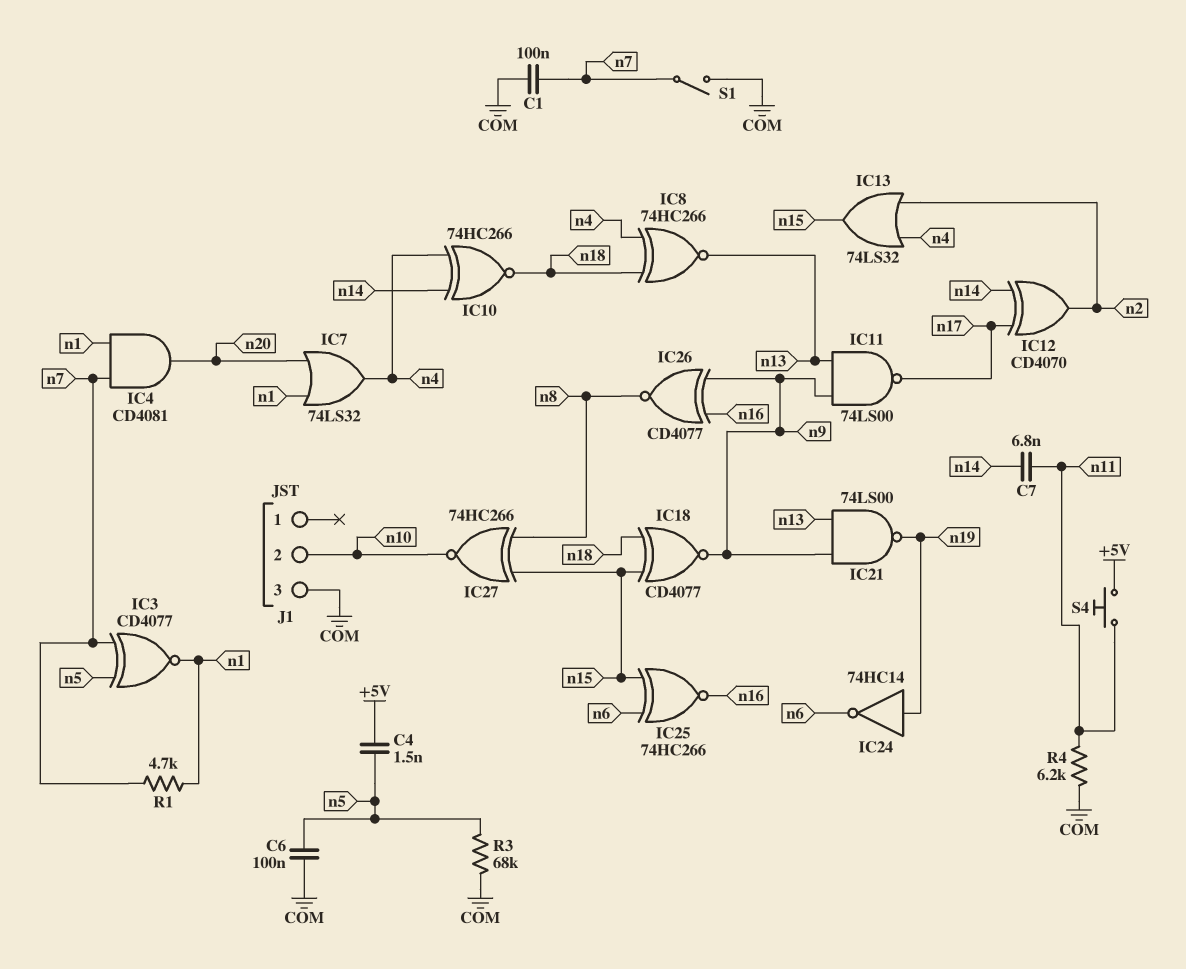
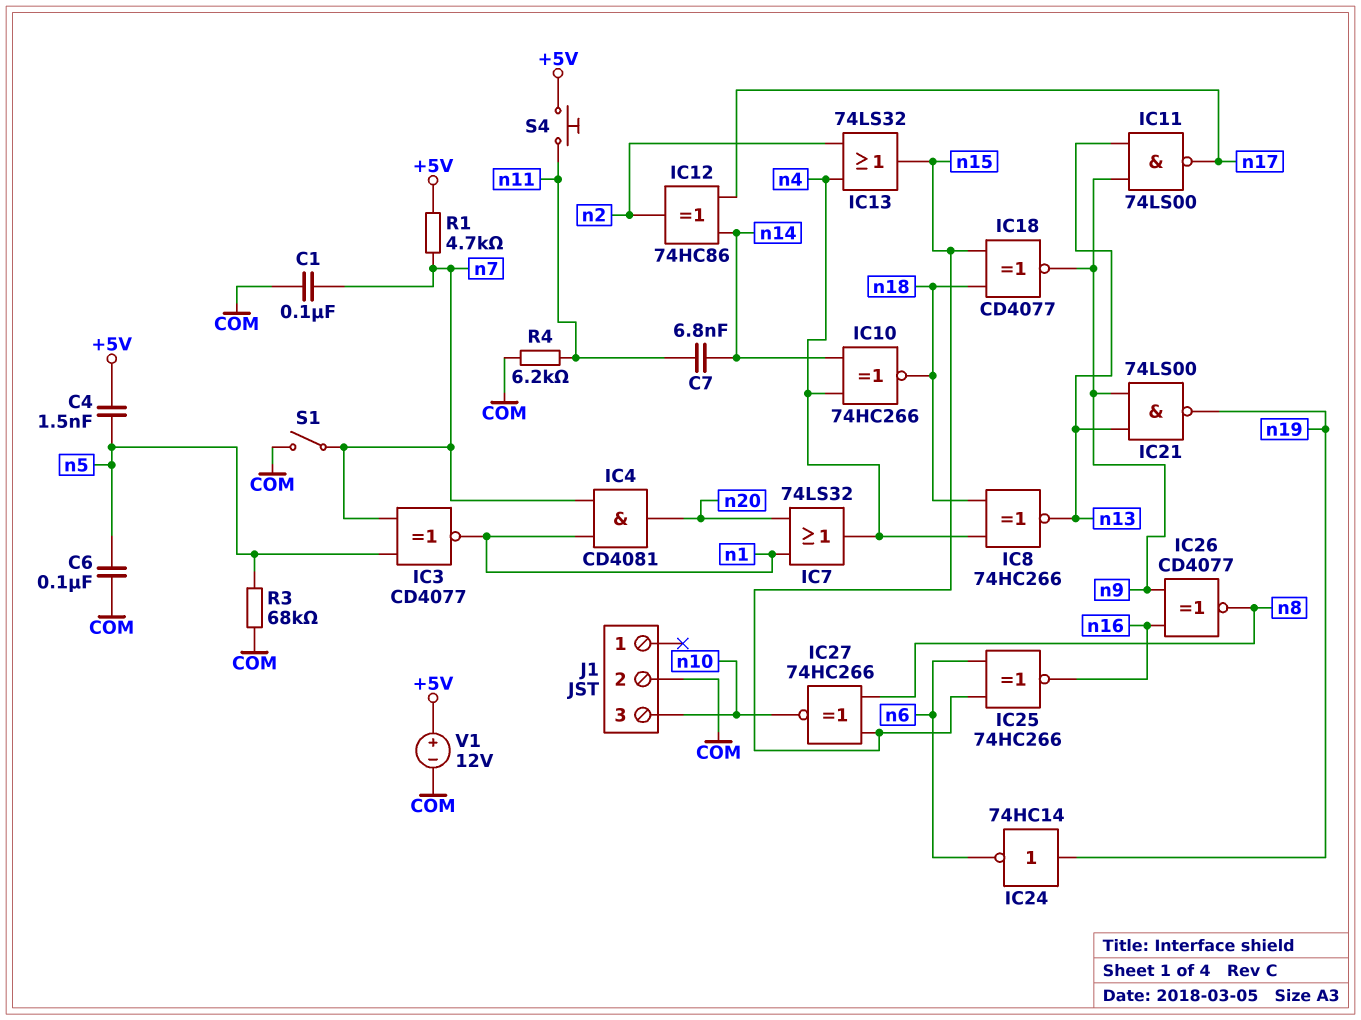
IC12: XOR CD4070 (in n14, in n17, out n2) -> XOR 74HC86 (in n14, in n17, out n2)
J1 pin 2: n10 -> COM
J1 pin 3: COM -> n10
R1: 4.7k (n1, n7) -> 4.7k (+5V, n7)
V1: none -> 12V (plus +5V, minus COM)

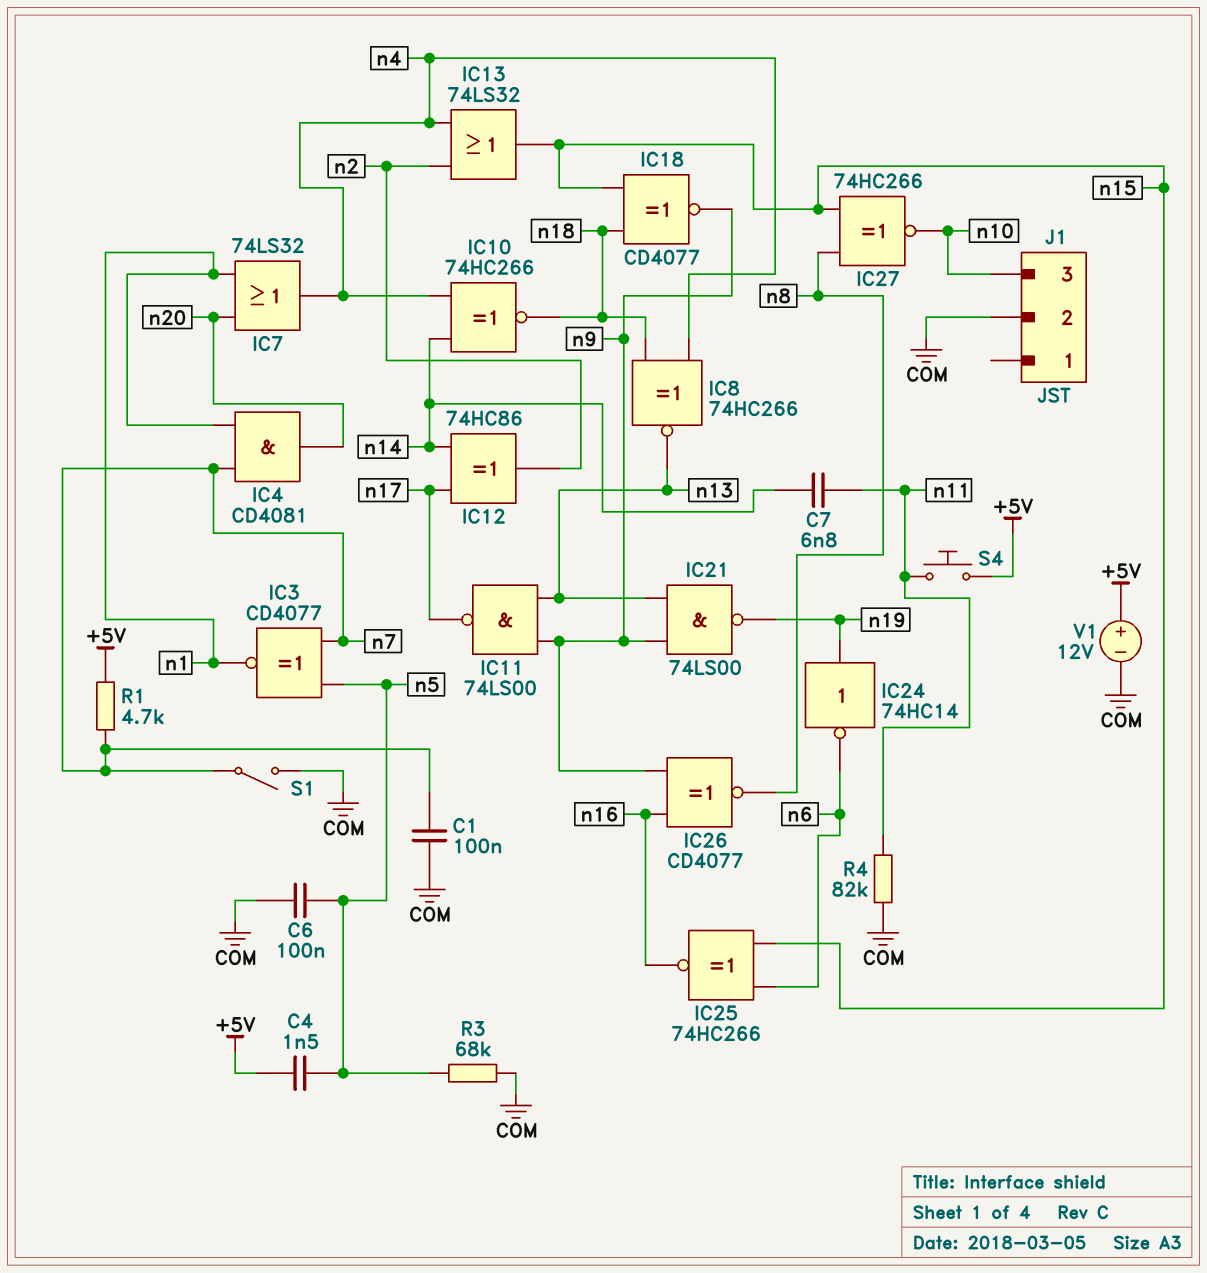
R4: 6.2k (COM, n11) -> 82k (COM, n11)

